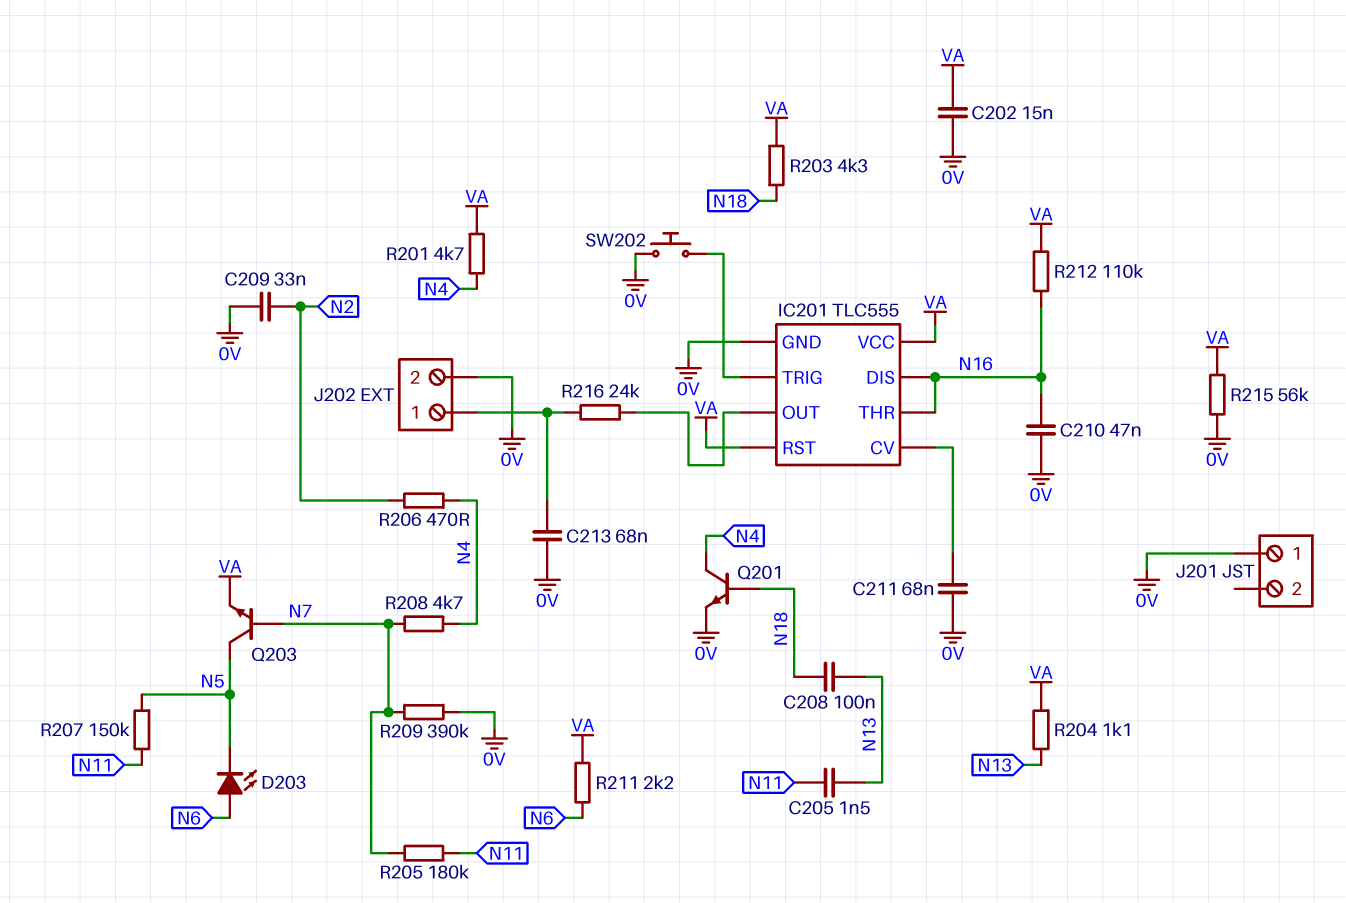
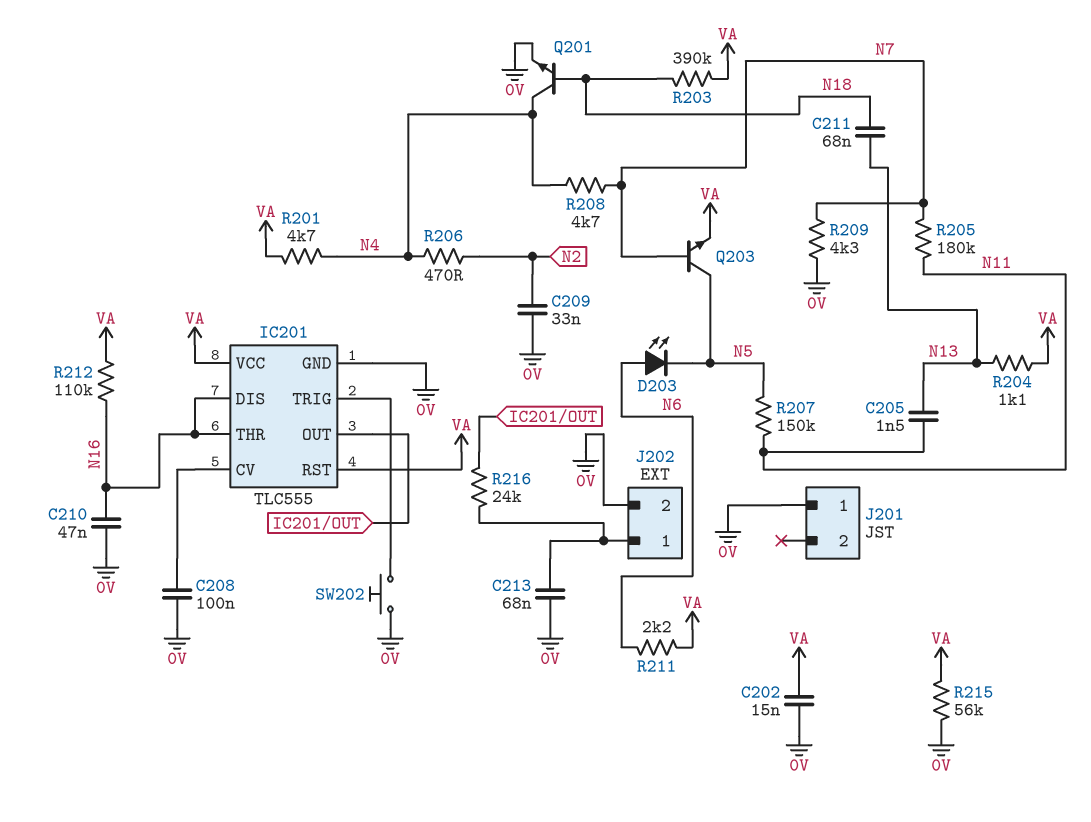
C208: 100nF (N13, N18) -> 100nF (0V, IC201/CV)
C211: 68nF (0V, IC201/CV) -> 68nF (N13, N18)
R203: 4.3k (N18, VA) -> 390k (N18, VA)
R209: 390k (0V, N7) -> 4.3k (0V, N7)

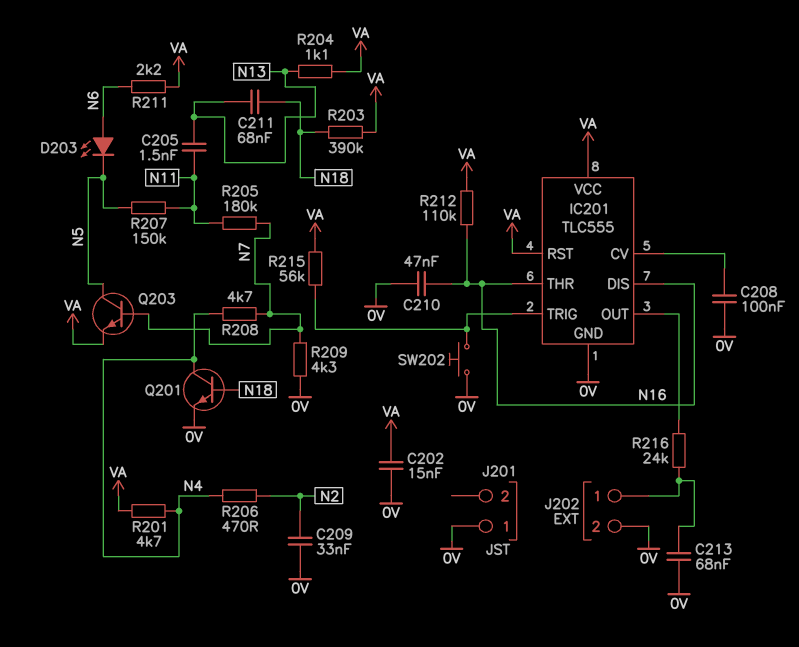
R215: 56k (0V, VA) -> 56k (IC201/TRIG, VA)

